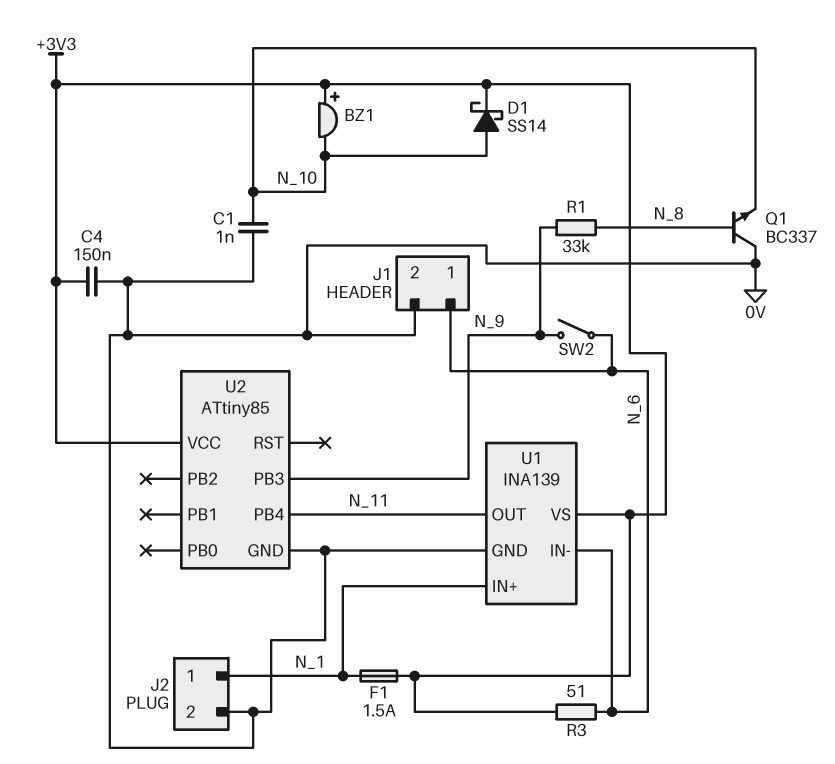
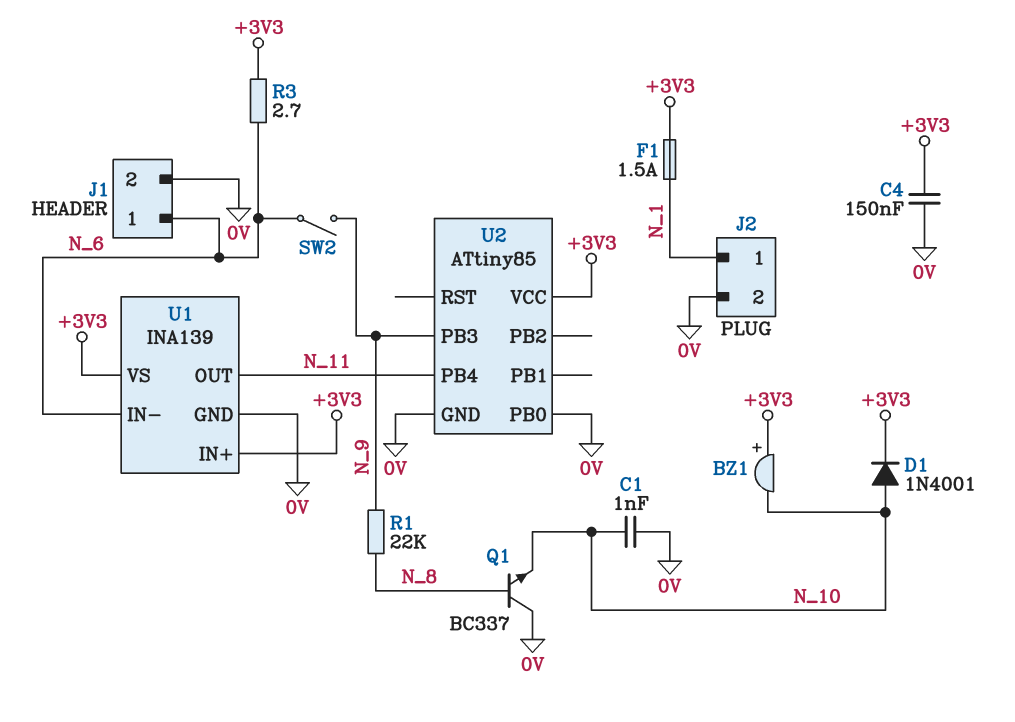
D1: schottky SS14 (A N_10, K +3V3) -> diode 1N4001 (A N_10, K +3V3)
R1: 33k (N_8, N_9) -> 22k (N_8, N_9)
R3: 51 (+3V3, N_6) -> 2.7 (+3V3, N_6)
U1 pin IN+: N_1 -> +3V3
U2 pin PB0: none -> 0V

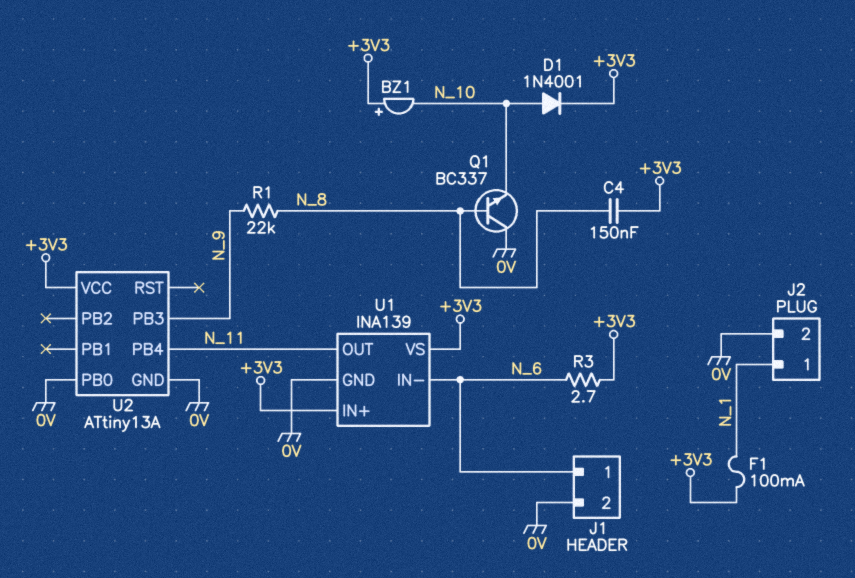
C1: 1nF (0V, N_10) -> none
C4: 150nF (+3V3, 0V) -> 150nF (+3V3, N_8)
F1: 1.5A (+3V3, N_1) -> 100mA (+3V3, N_1)
SW2: switch (N_6, N_9) -> none
U2: ATtiny85 -> ATtiny13A

